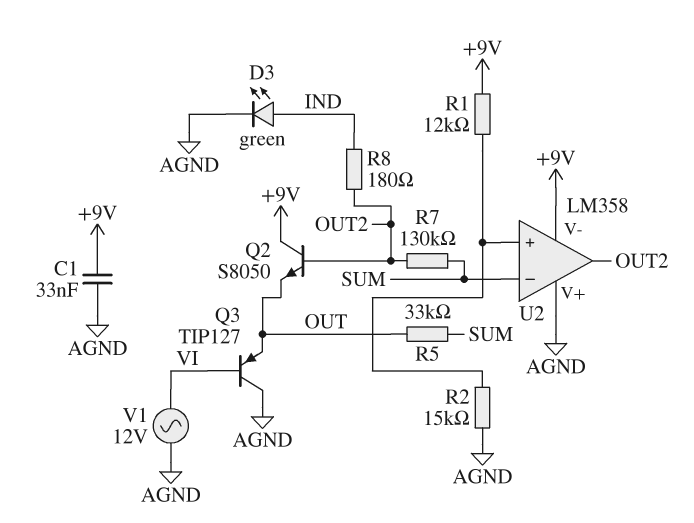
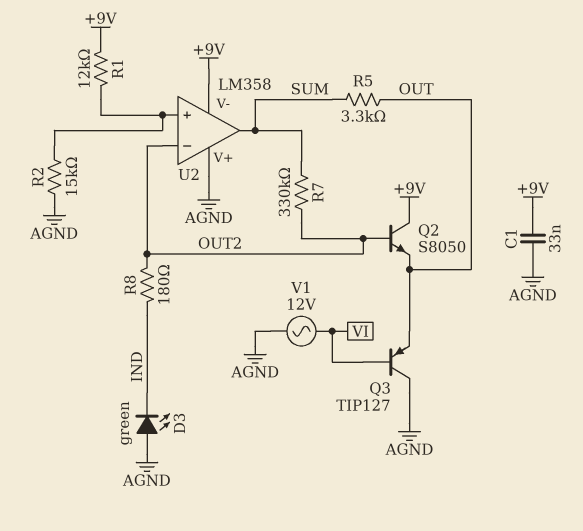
D3: LED green (A IND, K AGND) -> LED green (A AGND, K IND)
R5: 33k (OUT, SUM) -> 3.3k (OUT, SUM)
R7: 130k (OUT2, SUM) -> 330k (OUT2, SUM)
U2 pin in-: SUM -> OUT2
U2 pin out: OUT2 -> SUM

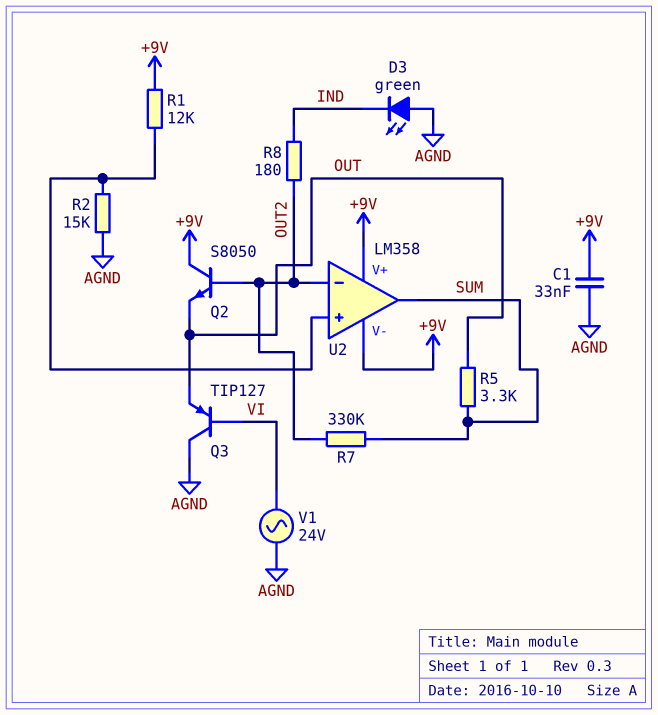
U2 pin V+: AGND -> +9V
V1: AC 12V (AGND, VI) -> AC 24V (AGND, VI)

